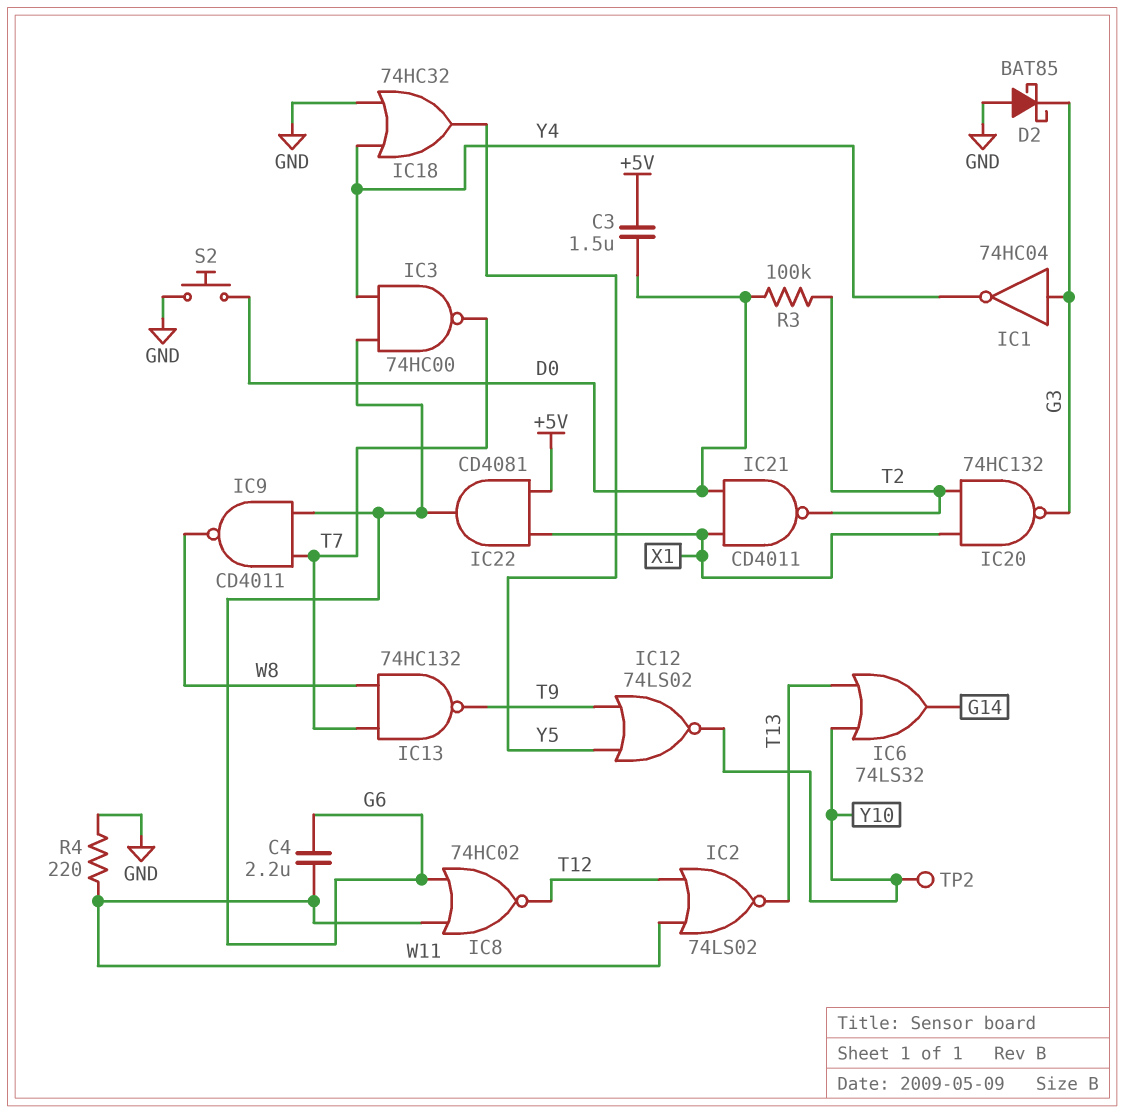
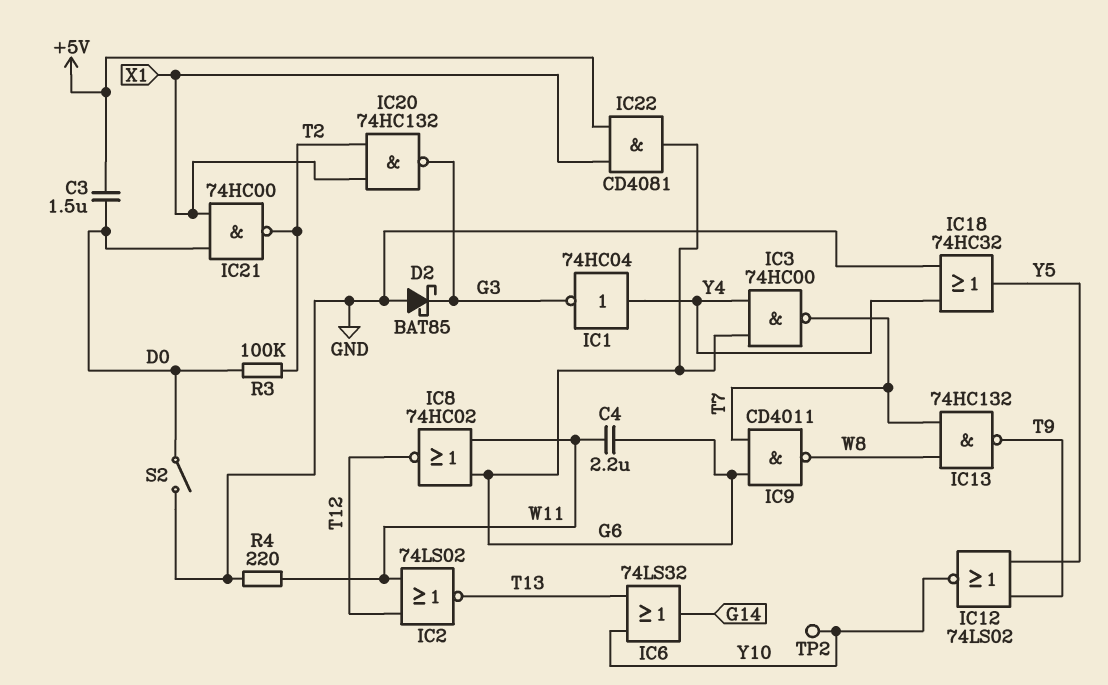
IC1: NOT 74HC04 (in G3, out Y4) -> NOT 74HC04 (in Y4, out G3)
IC21: NAND CD4011 (in D0, in X1, out T2) -> NAND 74HC00 (in D0, in X1, out T2)
S2: button (D0, GND) -> switch (D0, GND)

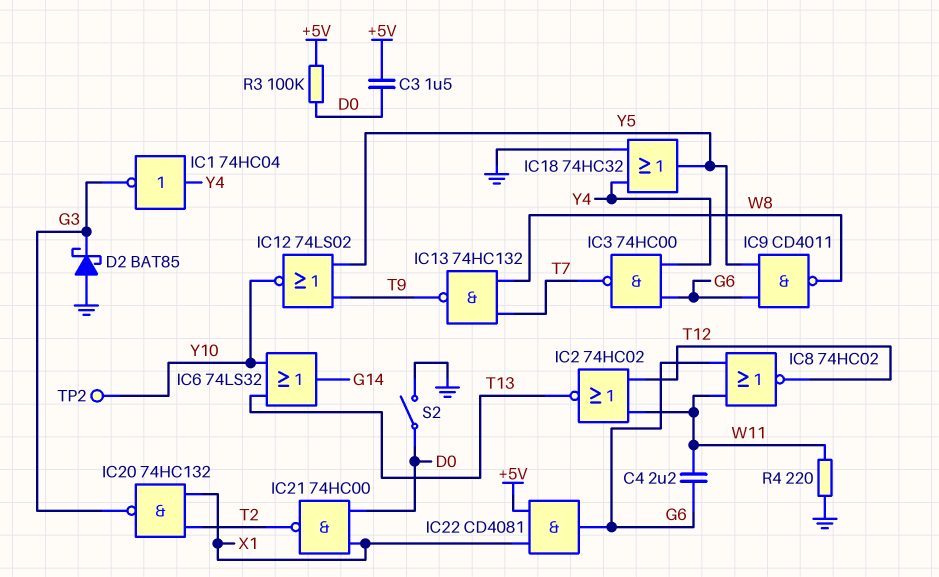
IC2: NOR 74LS02 (in T12, in W11, out T13) -> NOR 74HC02 (in T12, in W11, out T13)
IC9: NAND CD4011 (in G6, in T7, out W8) -> NAND CD4011 (in G6, in Y5, out W8)
R3: 100k (D0, T2) -> 100k (+5V, D0)

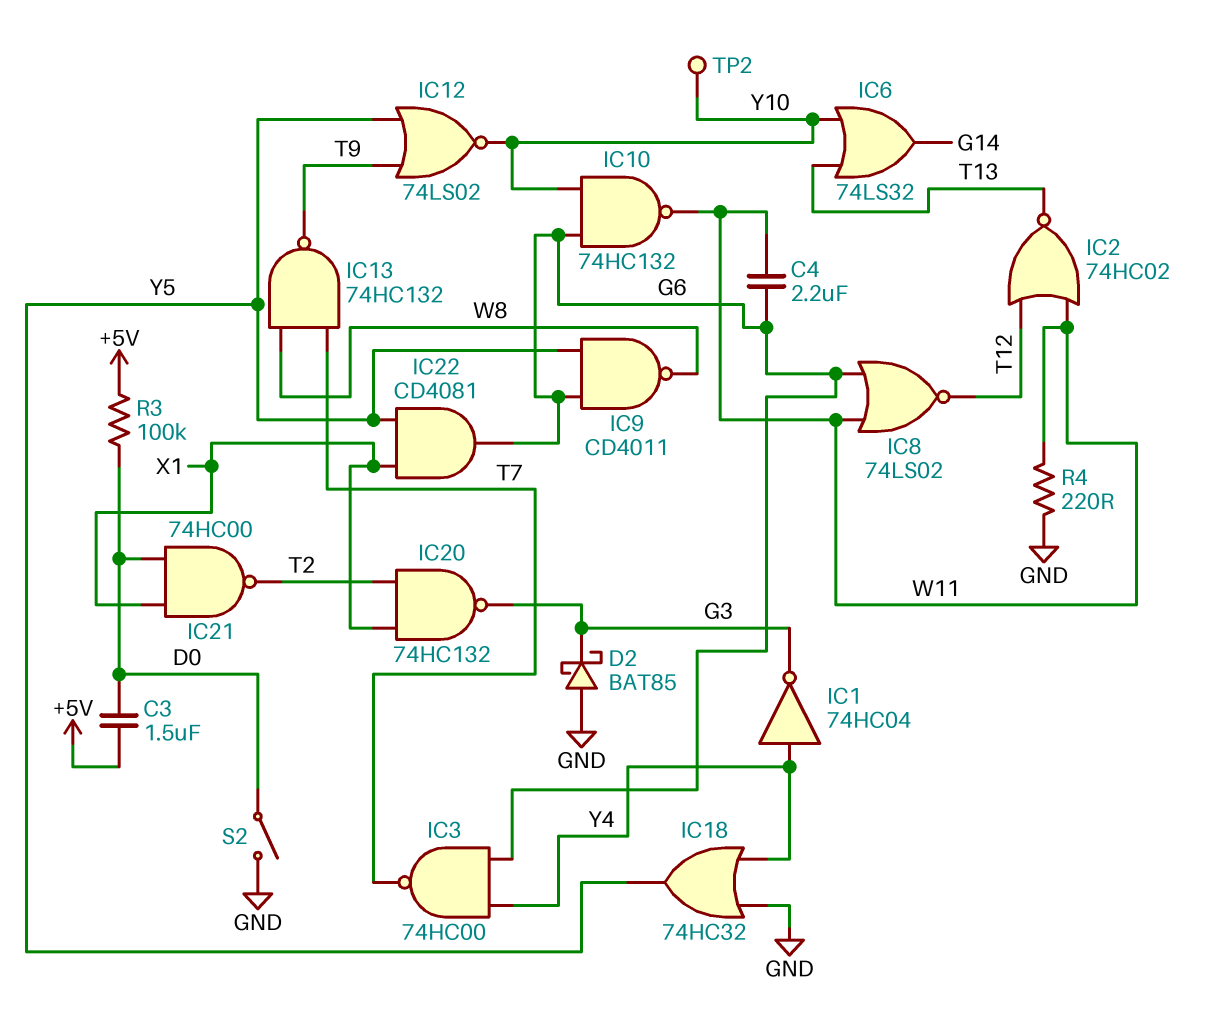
IC8: NOR 74HC02 (in G6, in W11, out T12) -> NOR 74LS02 (in G6, in W11, out T12)
IC10: none -> NAND 74HC132 (in G6, in Y10, out W11)
IC22: AND CD4081 (in +5V, in X1, out G6) -> AND CD4081 (in X1, in Y5, out G6)

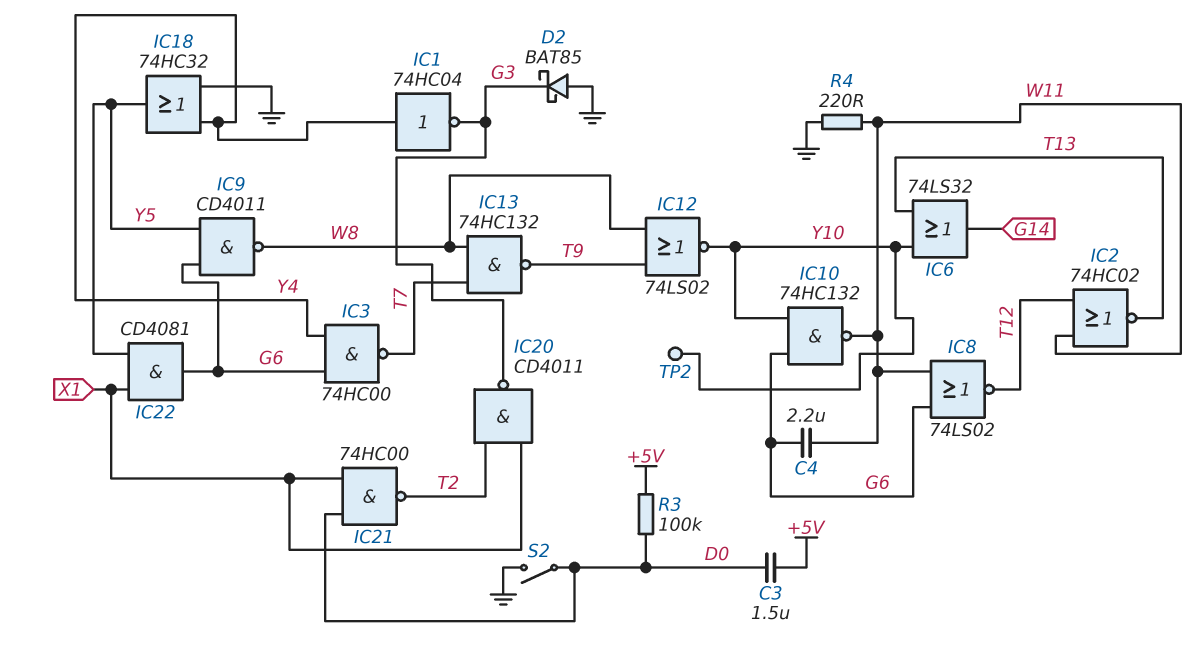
IC12: NOR 74LS02 (in T9, in Y5, out Y10) -> NOR 74LS02 (in T9, in W8, out Y10)
IC20: NAND 74HC132 (in T2, in X1, out G3) -> NAND CD4011 (in T2, in X1, out G3)

